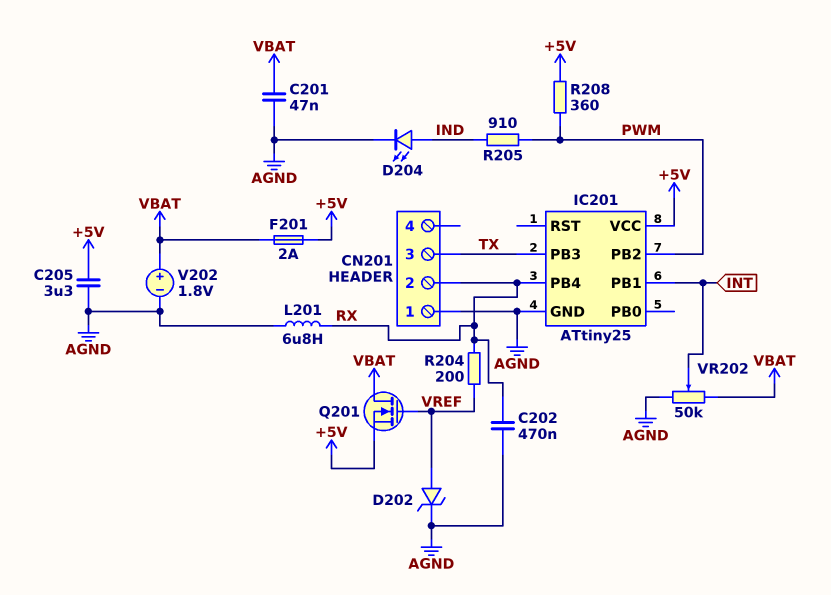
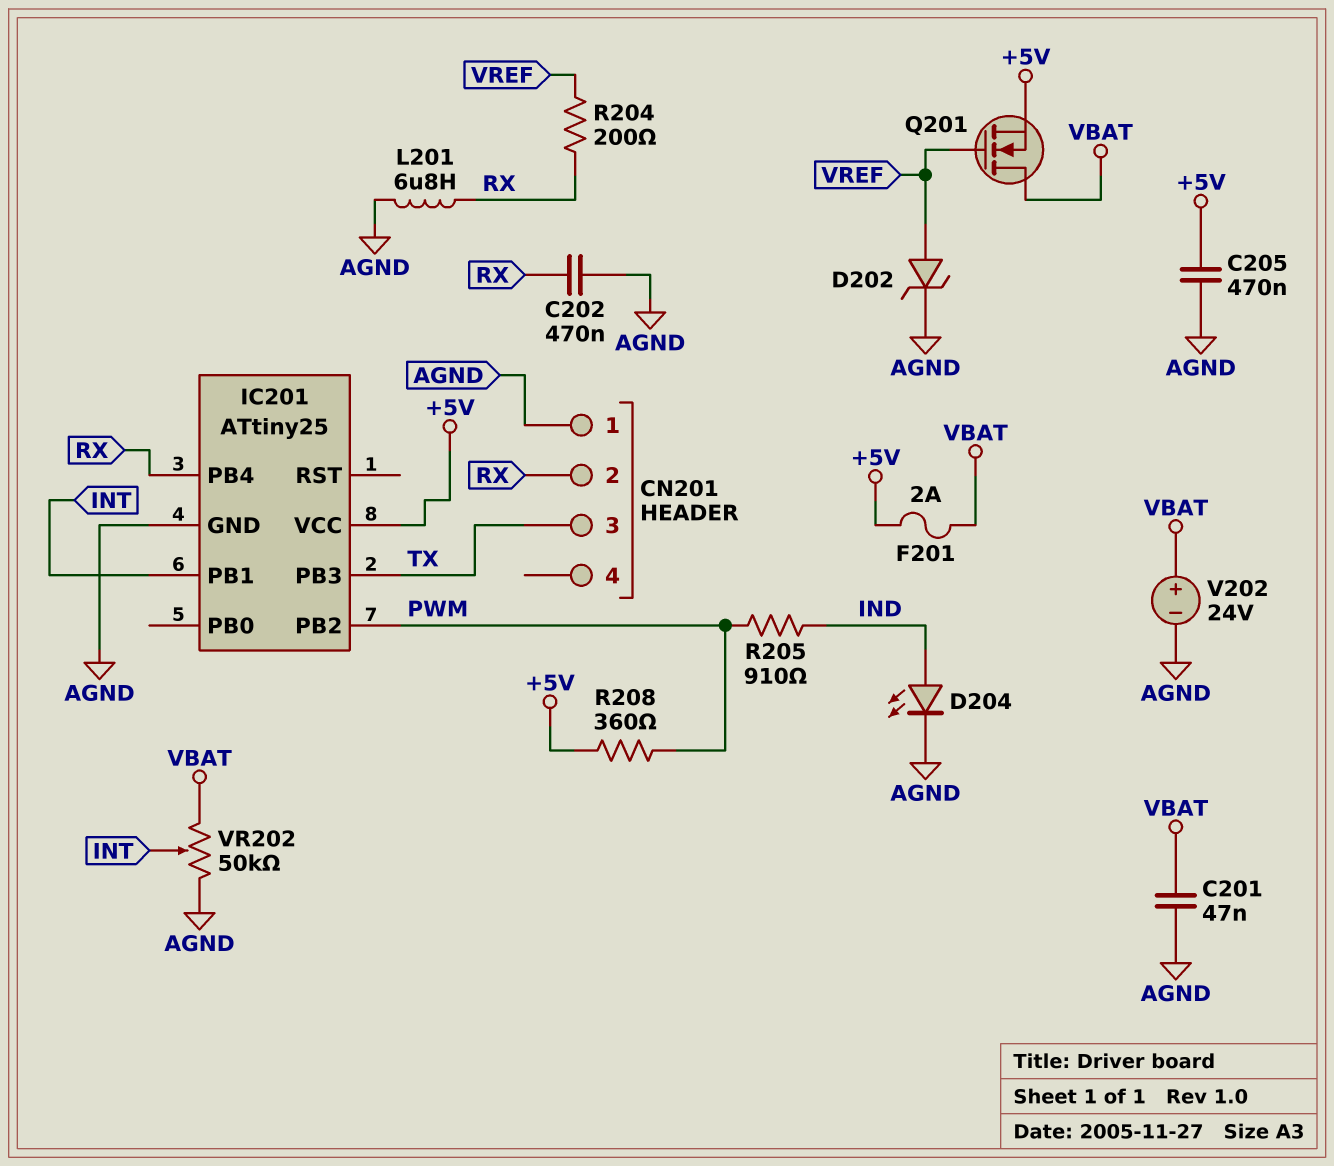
C205: 3.3uF (+5V, AGND) -> 470nF (+5V, AGND)
V202: 1.8V (plus VBAT, minus AGND) -> 24V (plus VBAT, minus AGND)

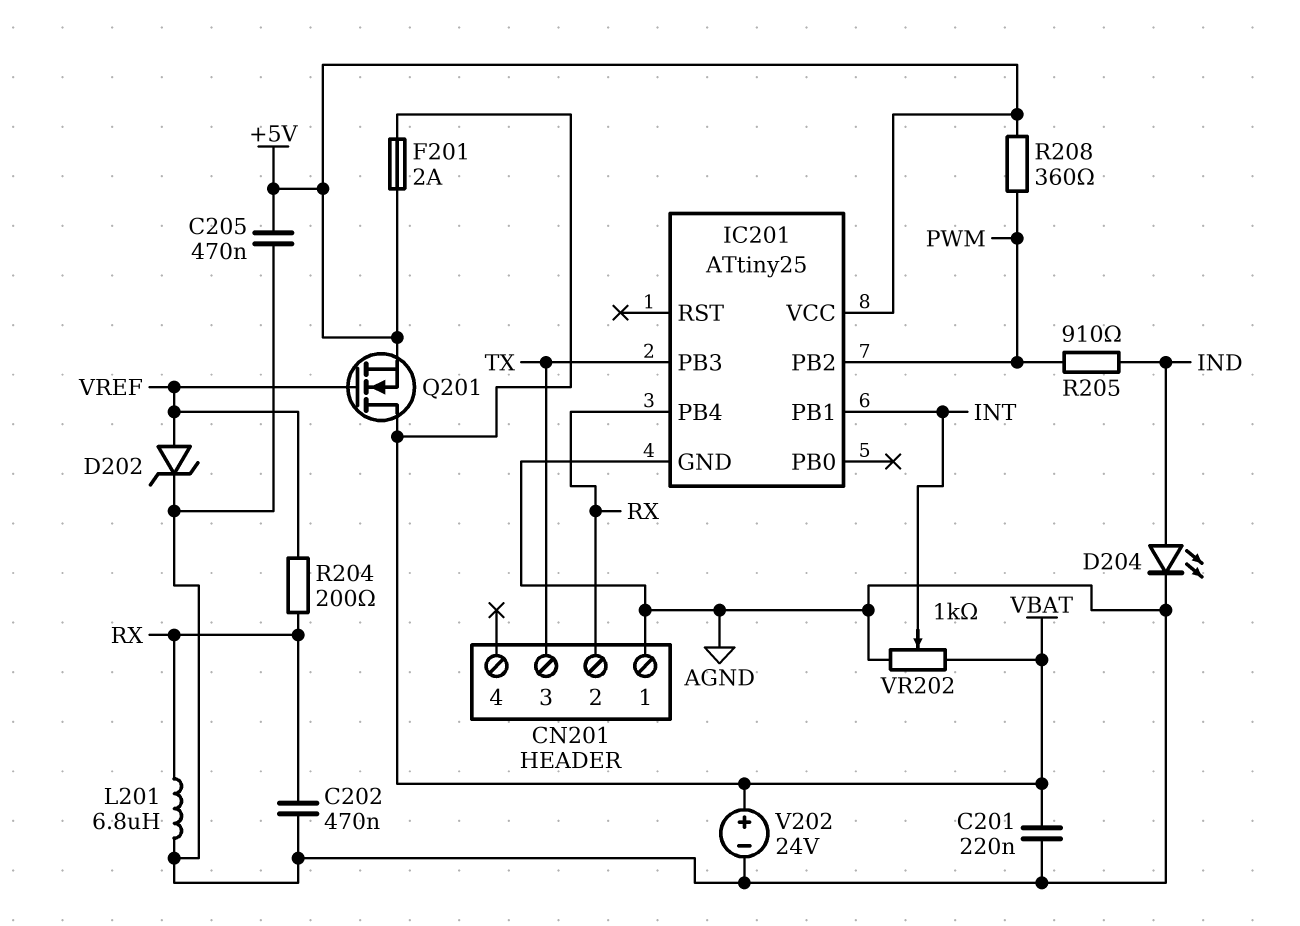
C201: 47nF (AGND, VBAT) -> 220nF (AGND, VBAT)
VR202: 50k (AGND, VBAT, wiper INT) -> 1k (AGND, VBAT, wiper INT)

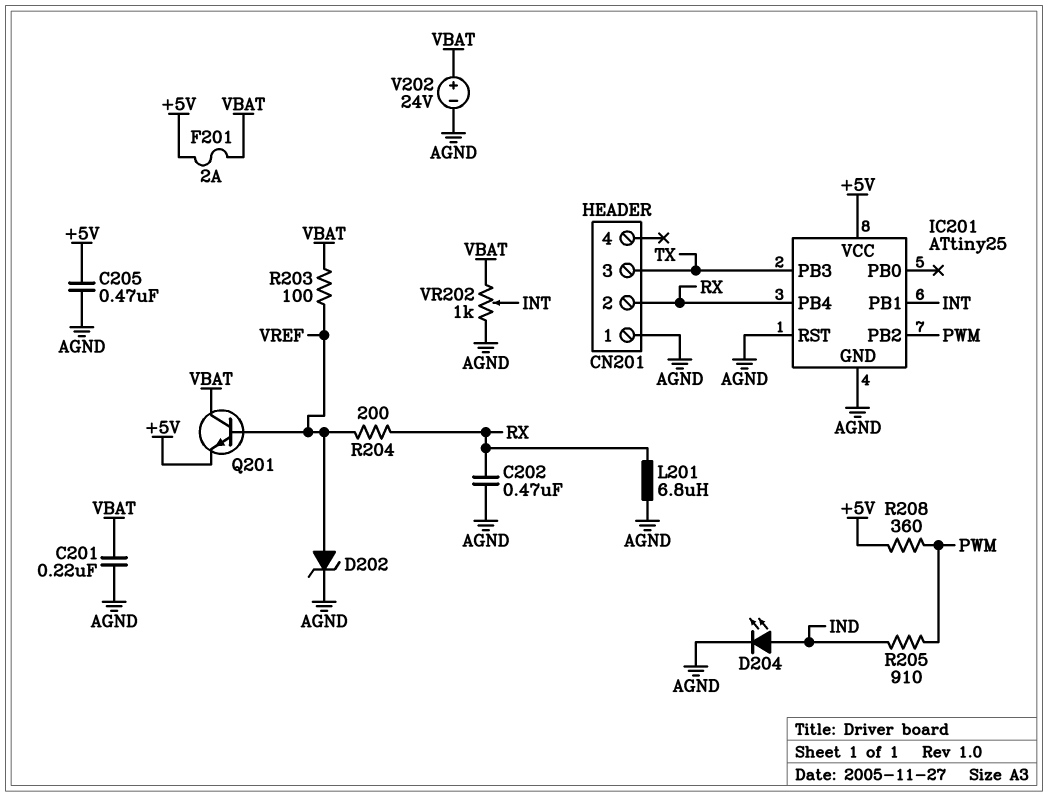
IC201 pin RST: none -> AGND
Q201: NMOS (G VREF, D VBAT, S +5V) -> NPN (B VREF, C VBAT, E +5V)
R203: none -> 100 (VBAT, VREF)

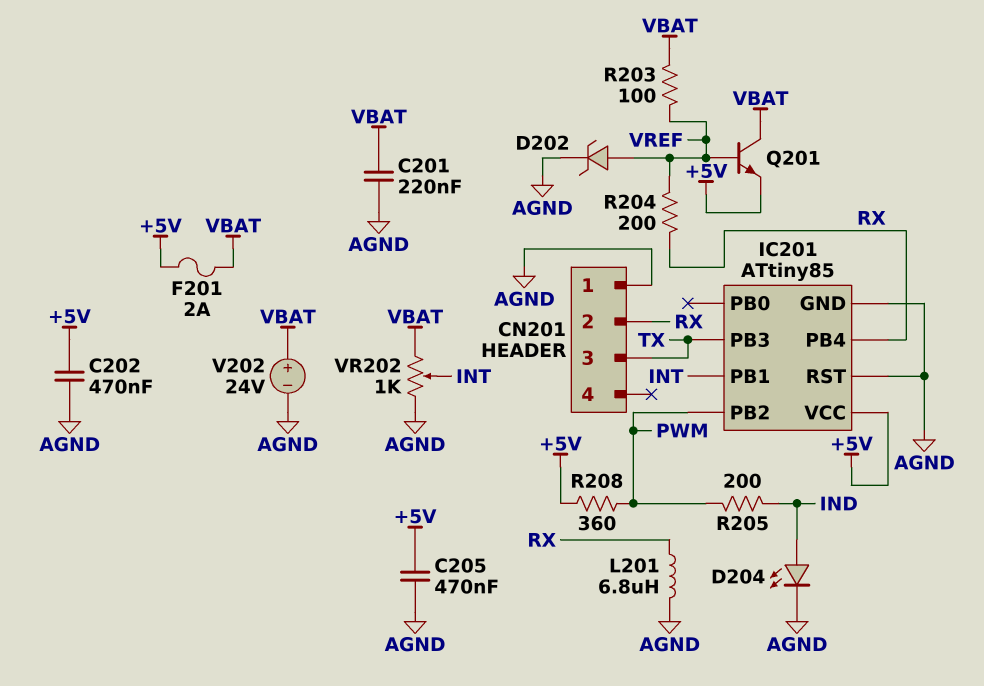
C202: 470nF (AGND, RX) -> 470nF (+5V, AGND)
IC201: ATtiny25 -> ATtiny85
R205: 910 (IND, PWM) -> 200 (IND, PWM)

